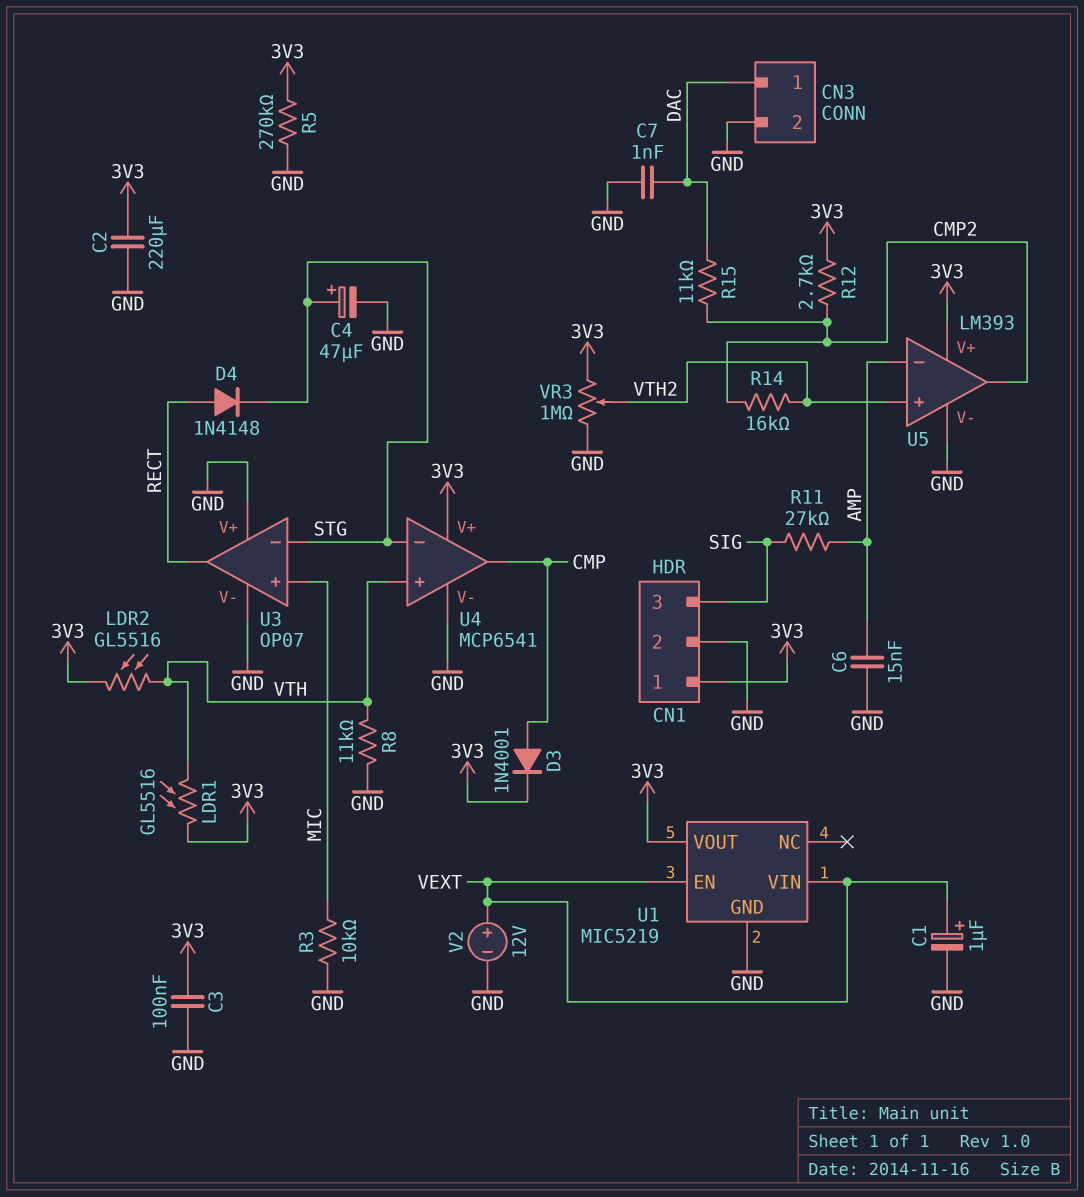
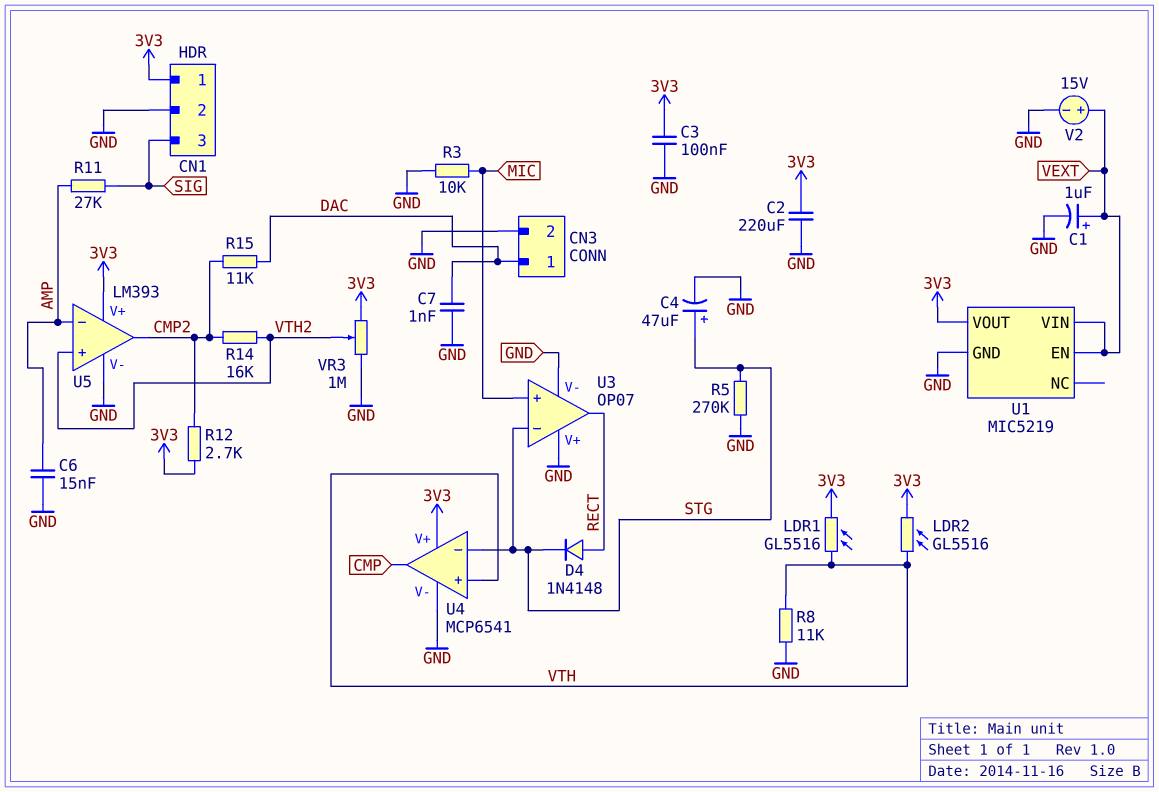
D3: diode 1N4001 (A CMP, K 3V3) -> none
R5: 270k (3V3, GND) -> 270k (GND, STG)
V2: 12V (plus VEXT, minus GND) -> 15V (plus VEXT, minus GND)

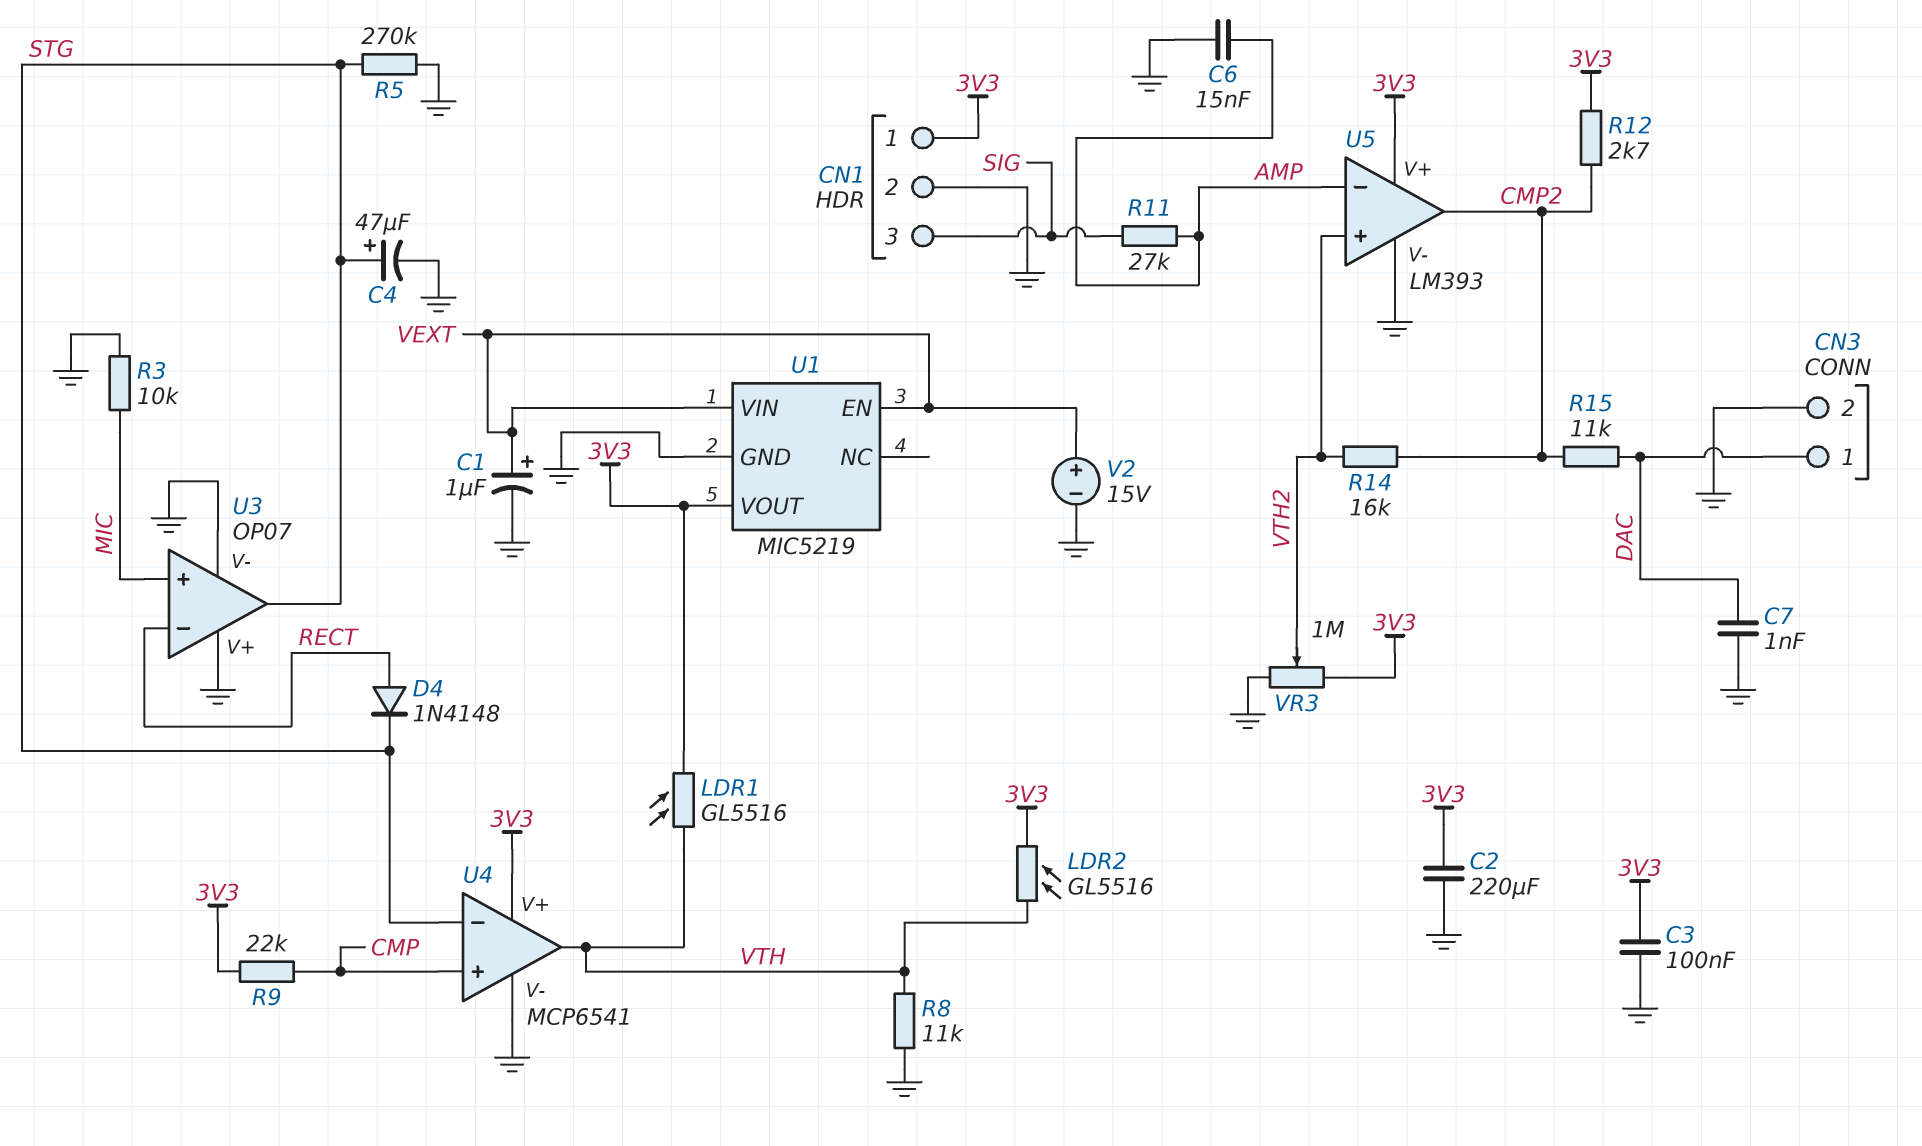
R9: none -> 22k (3V3, CMP)
U3 pin in-: STG -> RECT
U3 pin out: RECT -> STG
U4 pin in+: VTH -> CMP
U4 pin out: CMP -> VTH

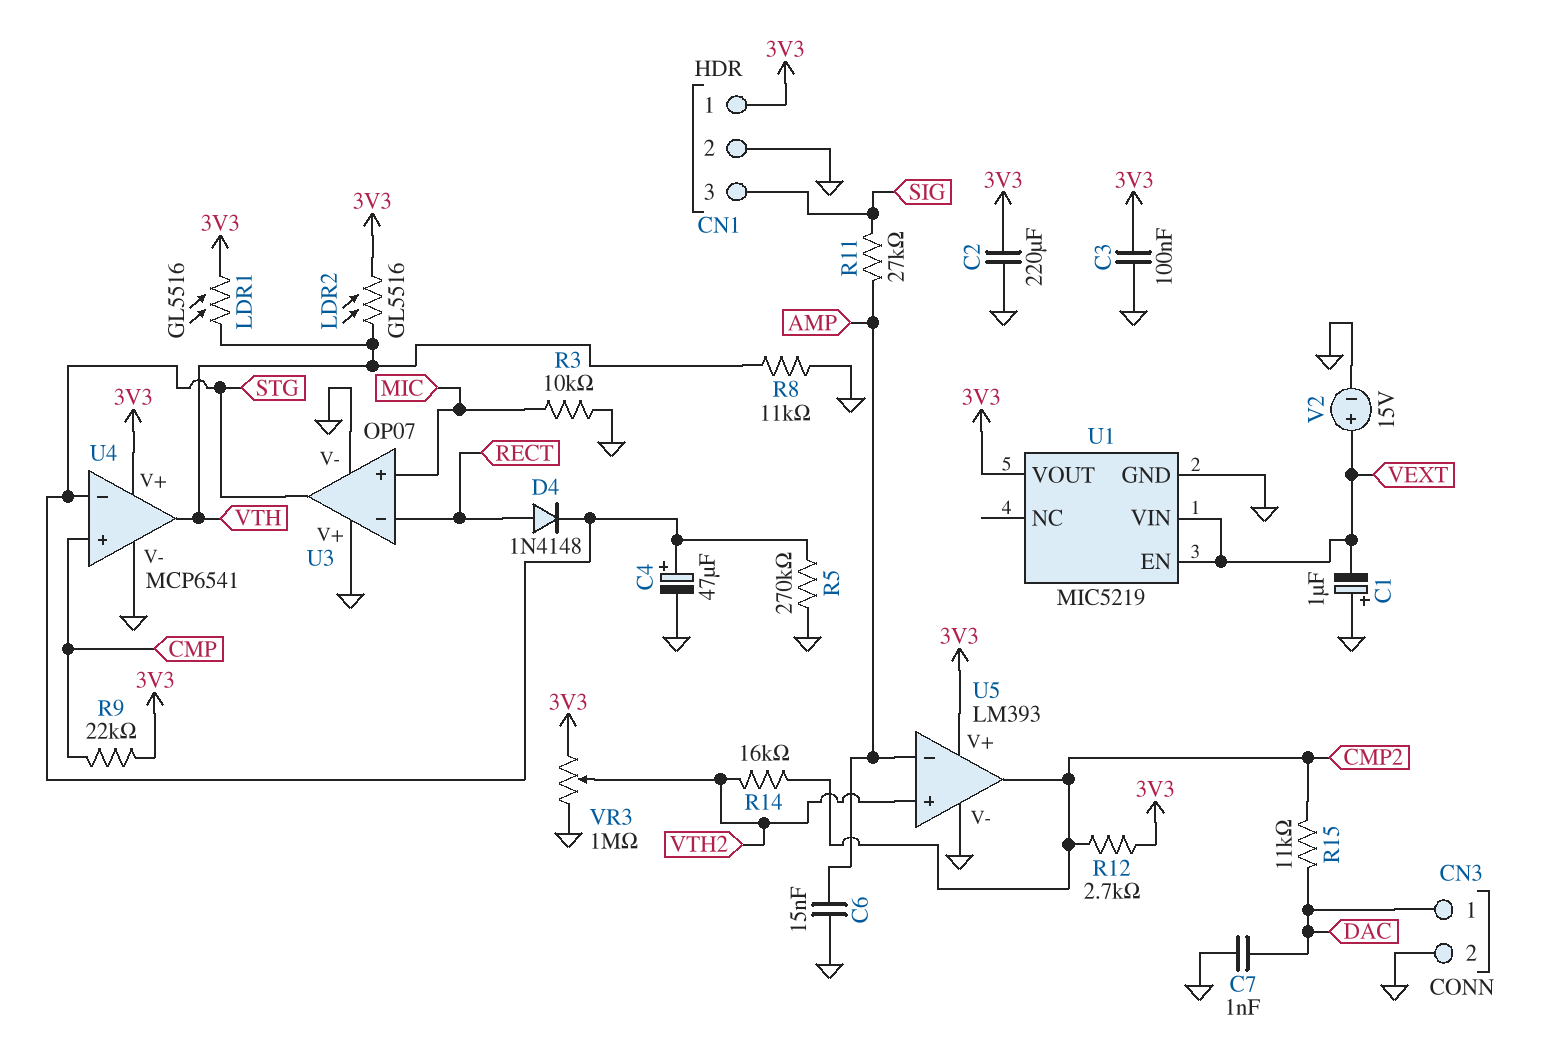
C1: 1uF (plus VEXT, minus GND) -> 1uF (plus GND, minus VEXT)

